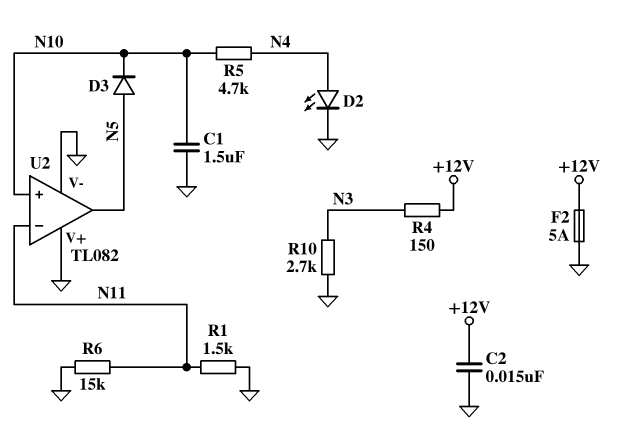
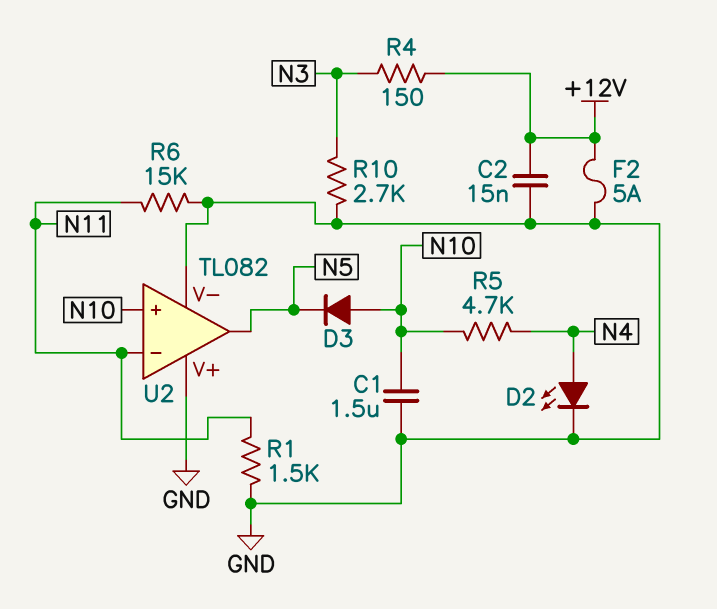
D3: diode (A N5, K N10) -> diode (A N10, K N5)

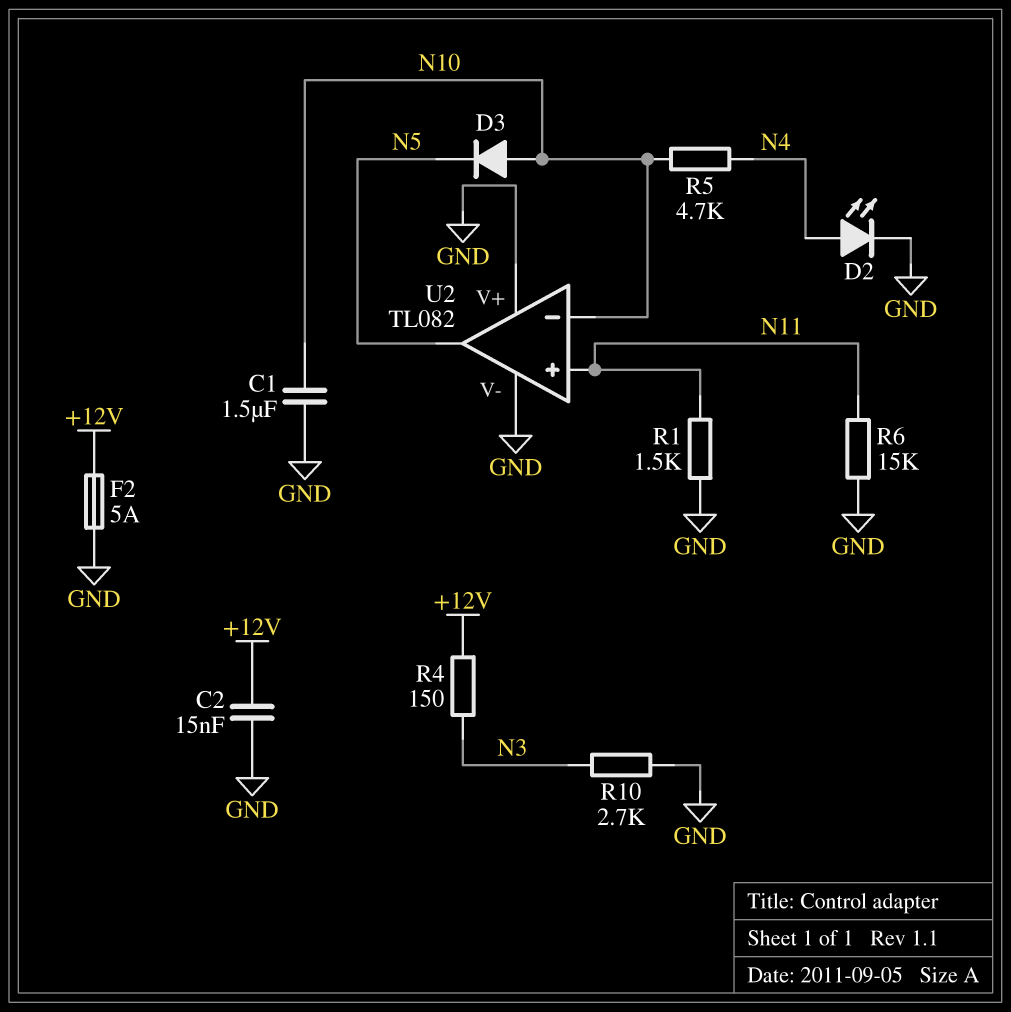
U2 pin in+: N10 -> N11
U2 pin in-: N11 -> N10

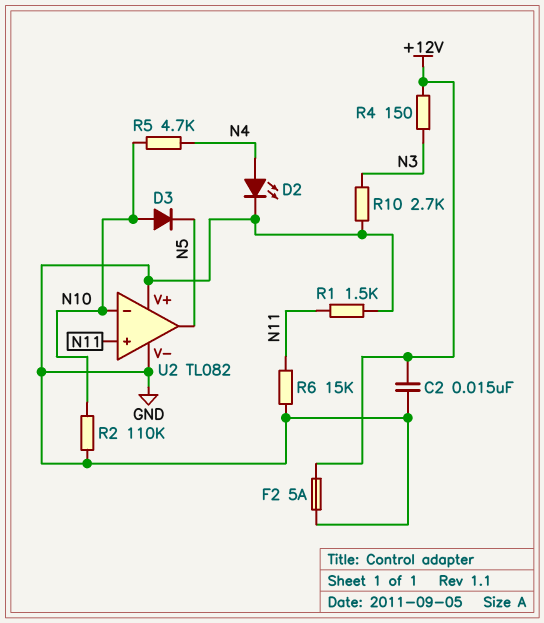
C1: 1.5uF (GND, N10) -> none
R2: none -> 110k (GND, N10)

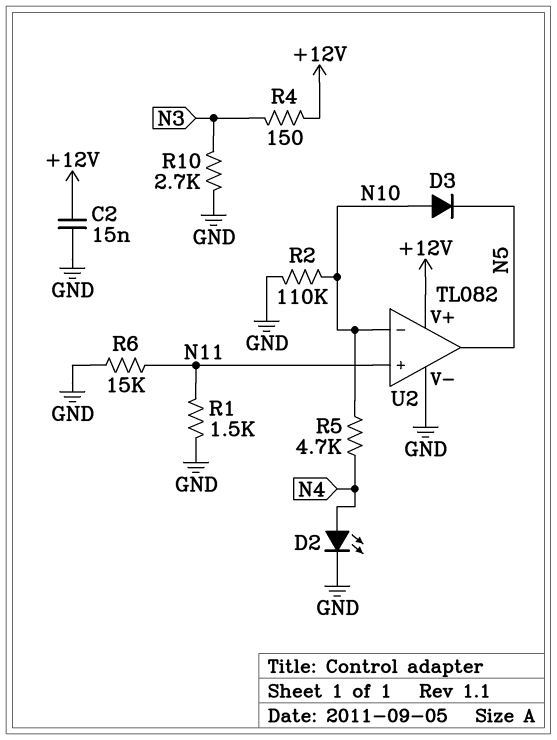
F2: 5A (+12V, GND) -> none
U2 pin V+: GND -> +12V

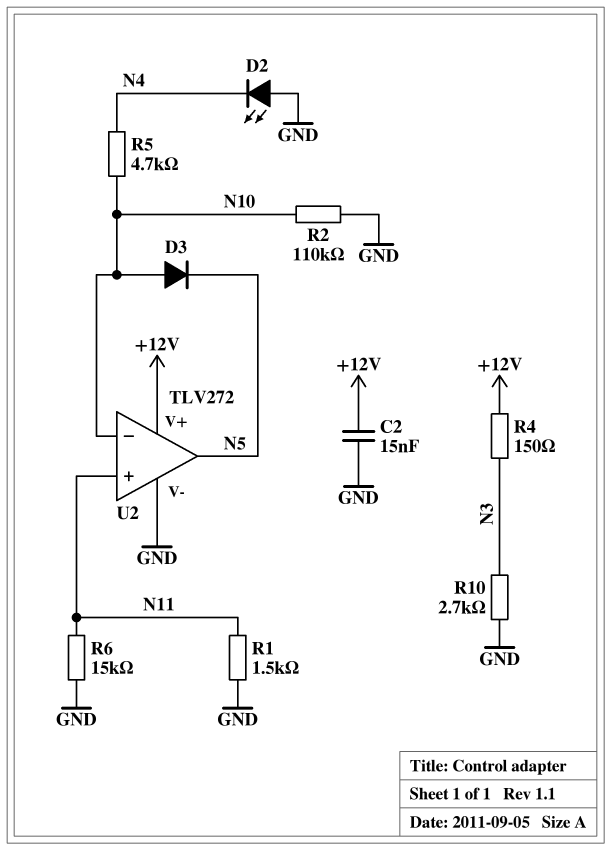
D2: LED (A N4, K GND) -> LED (A GND, K N4)
U2: TL082 -> TLV272

